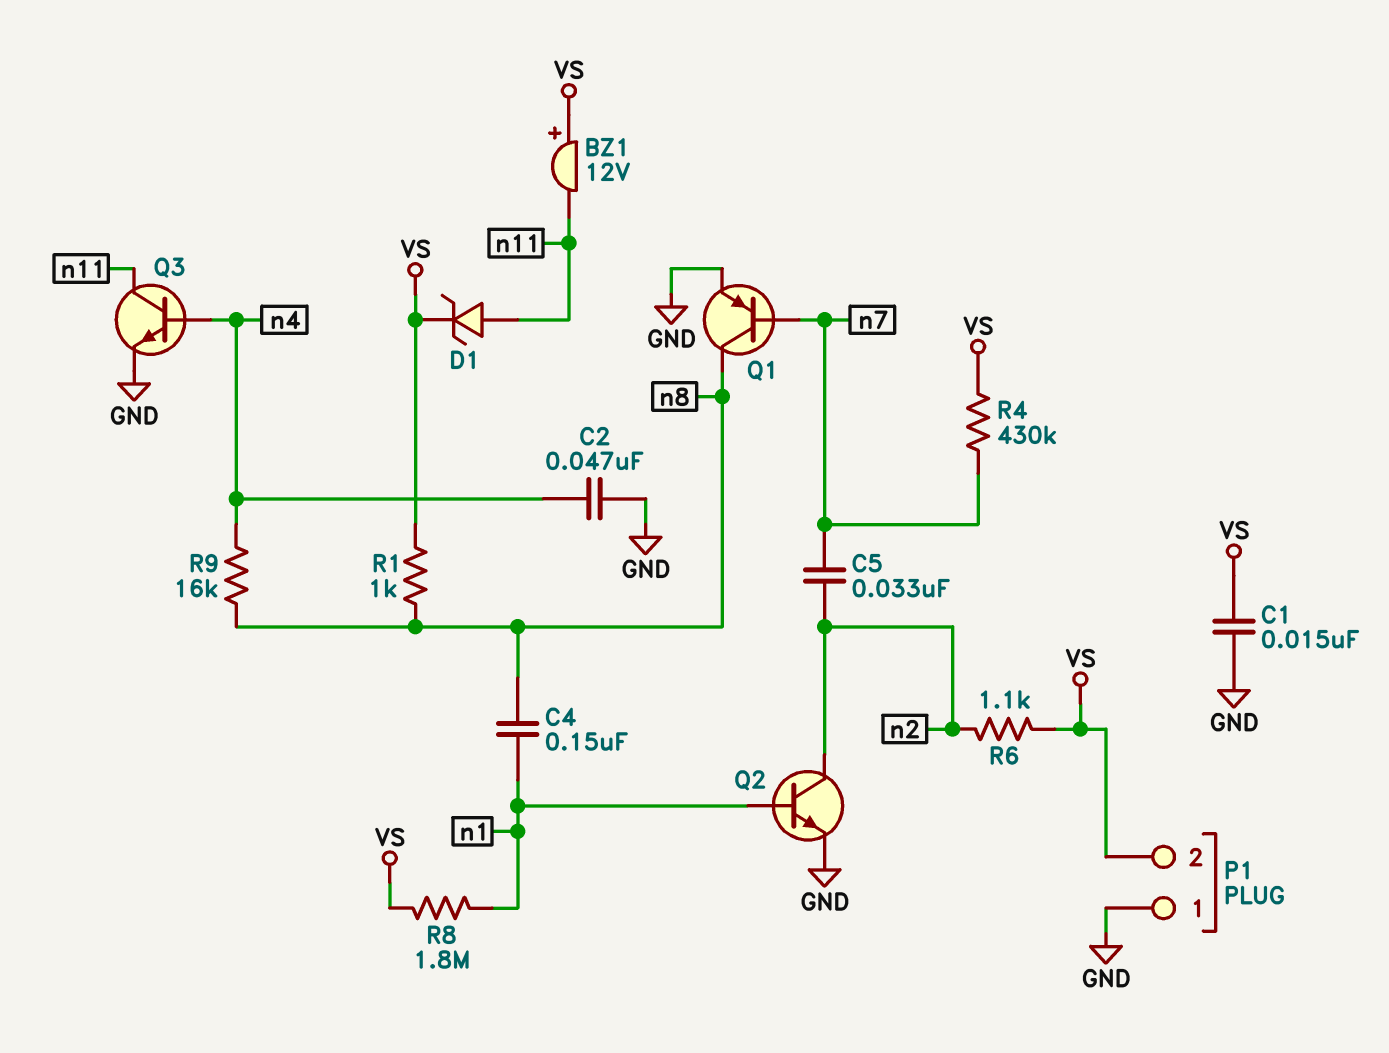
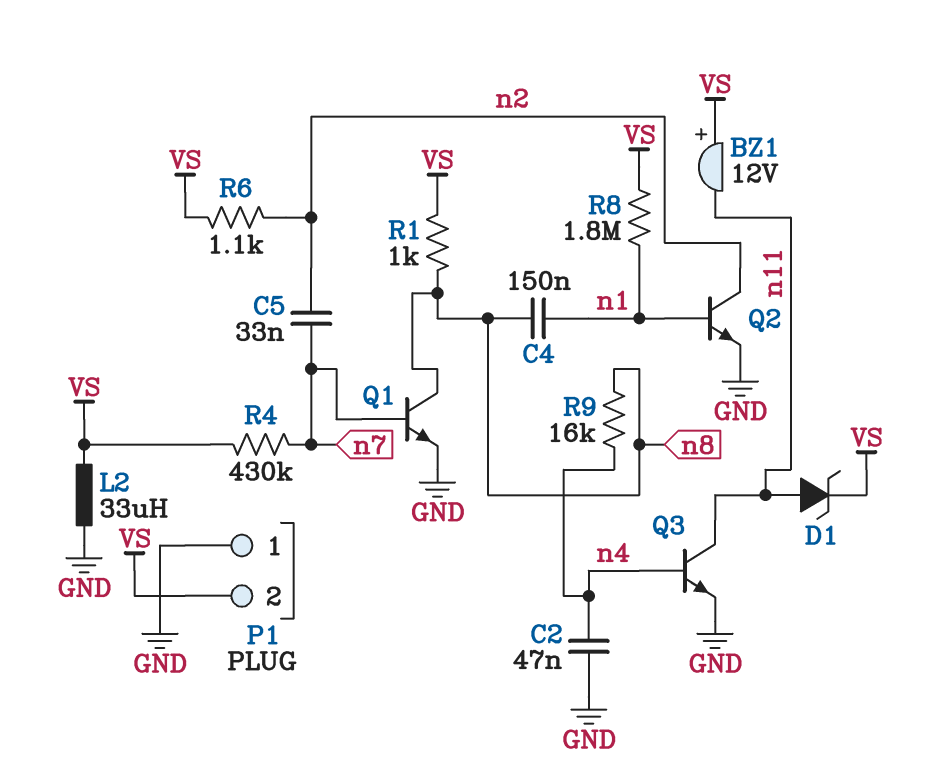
C1: 15nF (GND, VS) -> none
L2: none -> 33uH (GND, VS)
Q1: PNP (B n7, C n8, E GND) -> NPN (B n7, C n8, E GND)

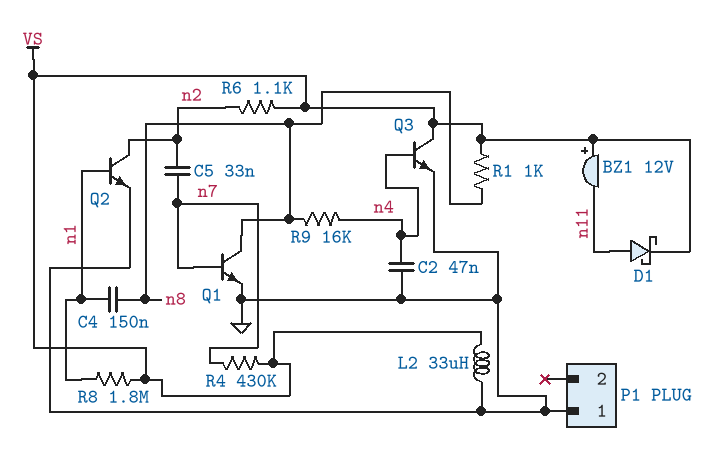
D1: zener (A n11, K VS) -> schottky (A n11, K VS)
P1 pin 2: VS -> none
Q3: NPN (B n4, C n11, E GND) -> NPN (B n4, C VS, E GND)

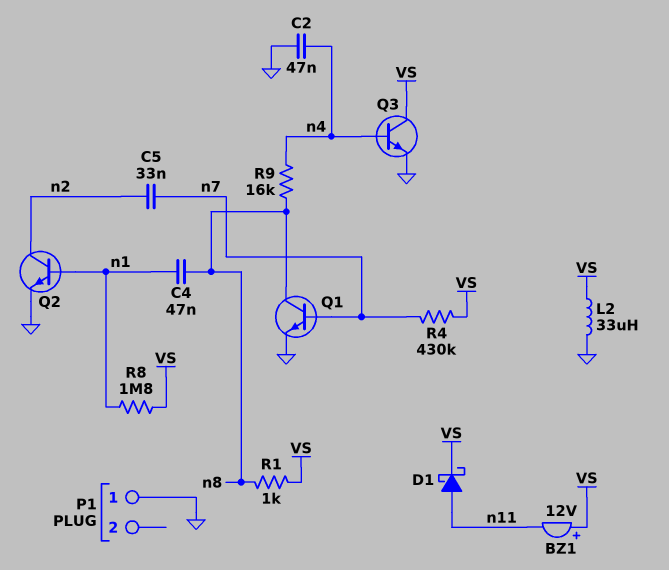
C4: 150nF (n1, n8) -> 47nF (n1, n8)
R6: 1.1k (VS, n2) -> none

